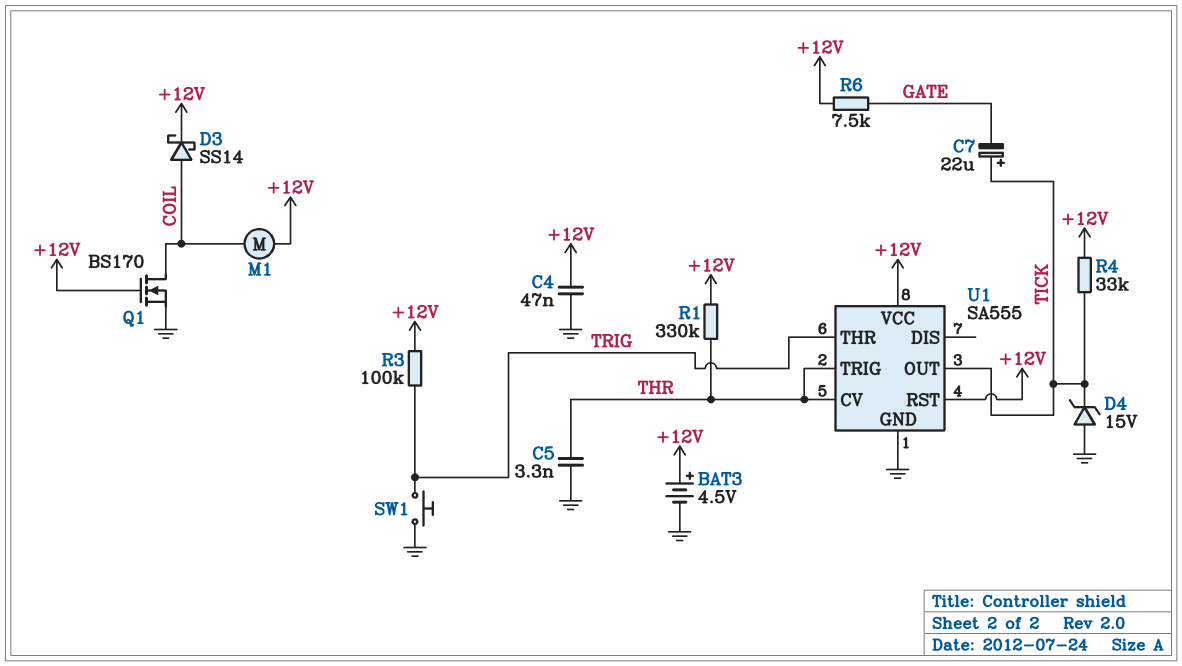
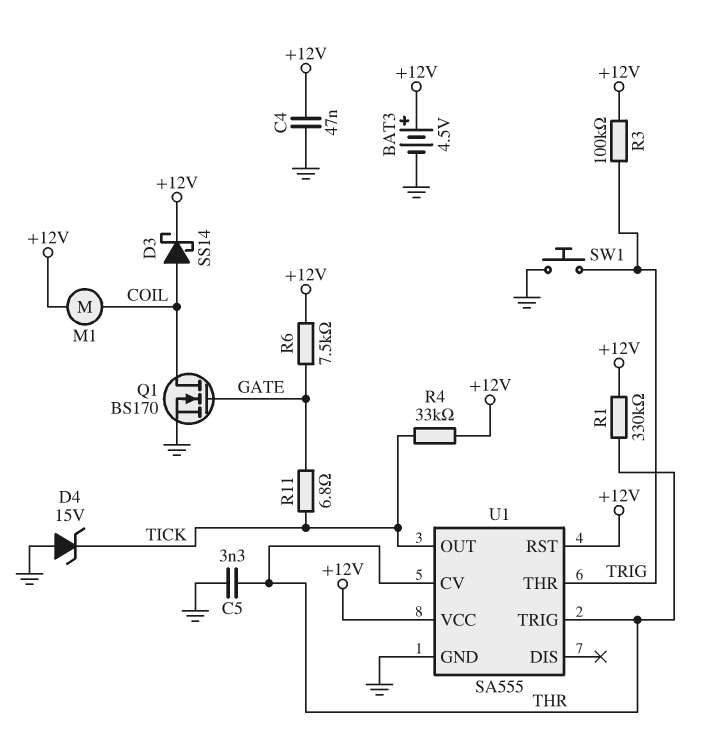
C7: 22uF (plus TICK, minus GATE) -> none
Q1: NMOS BS170 (G +12V, D COIL, S GND) -> NMOS BS170 (G GATE, D COIL, S GND)
R11: none -> 6.8 (GATE, TICK)

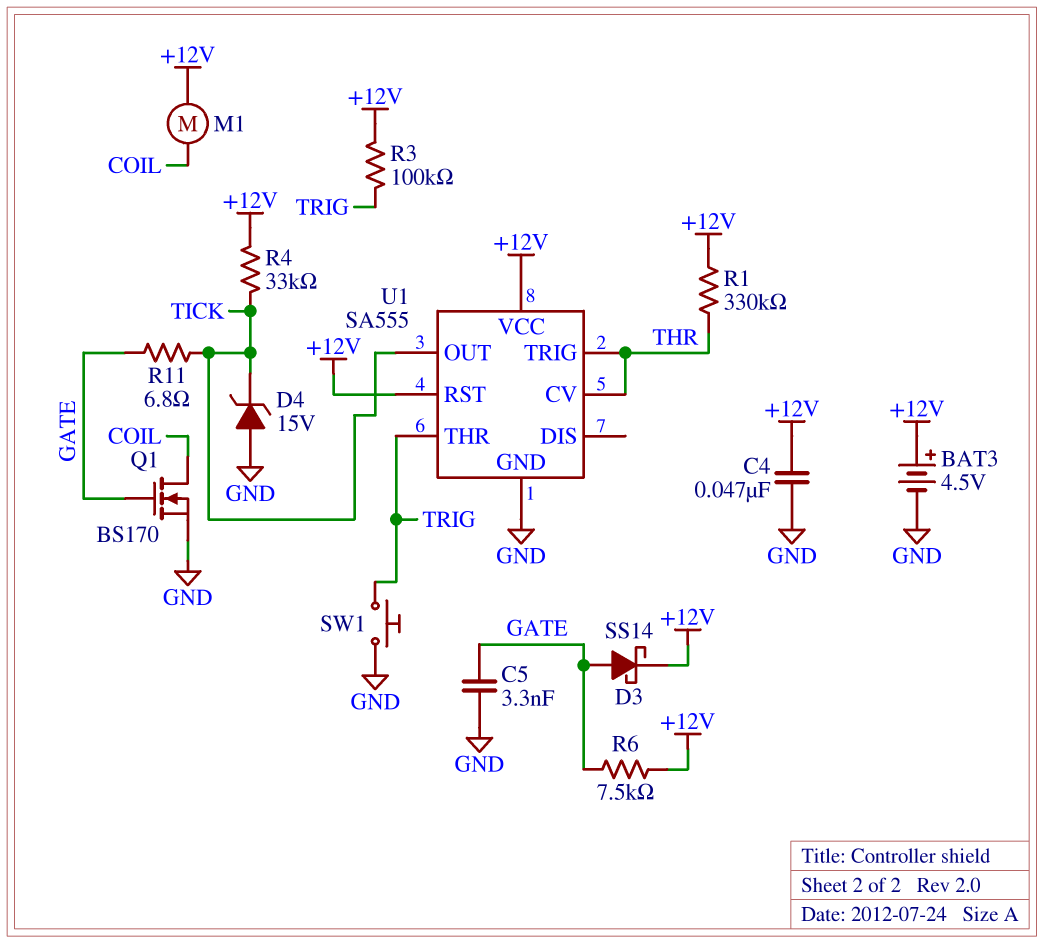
C5: 3.3nF (GND, THR) -> 3.3nF (GATE, GND)
D3: schottky SS14 (A COIL, K +12V) -> schottky SS14 (A GATE, K +12V)

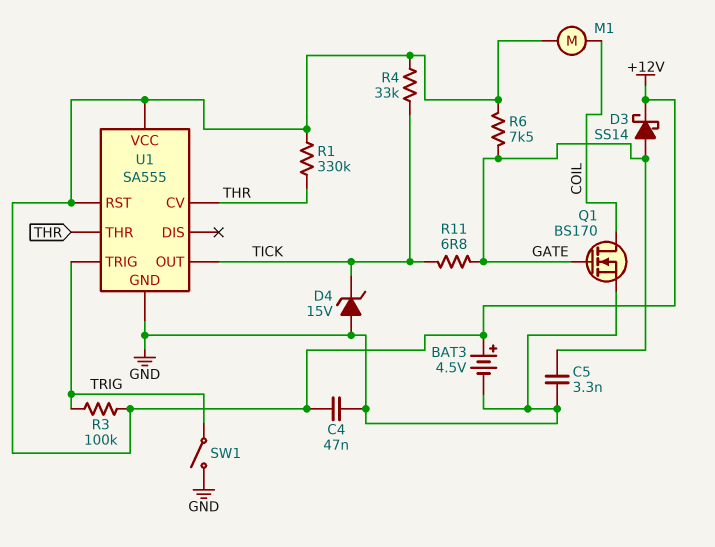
SW1: button (GND, TRIG) -> switch (GND, TRIG)
U1 pin THR: TRIG -> THR
U1 pin TRIG: THR -> TRIG

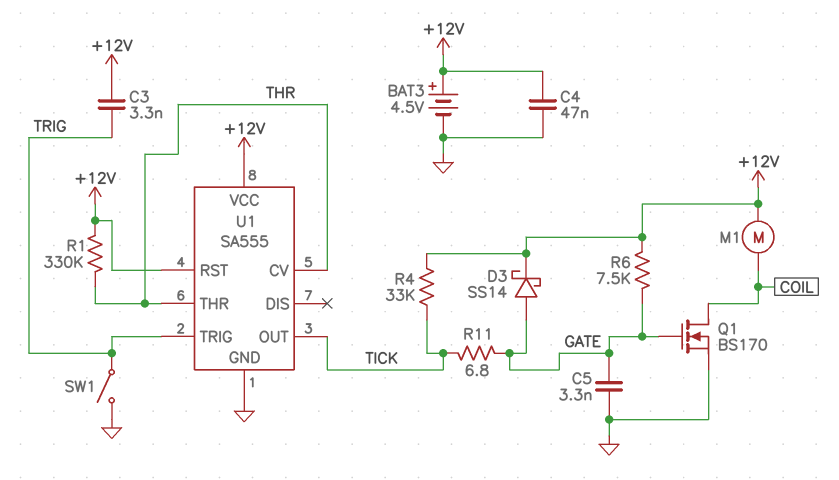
C3: none -> 3.3nF (+12V, TRIG)
D4: zener 15V (A GND, K TICK) -> none
R3: 100k (+12V, TRIG) -> none

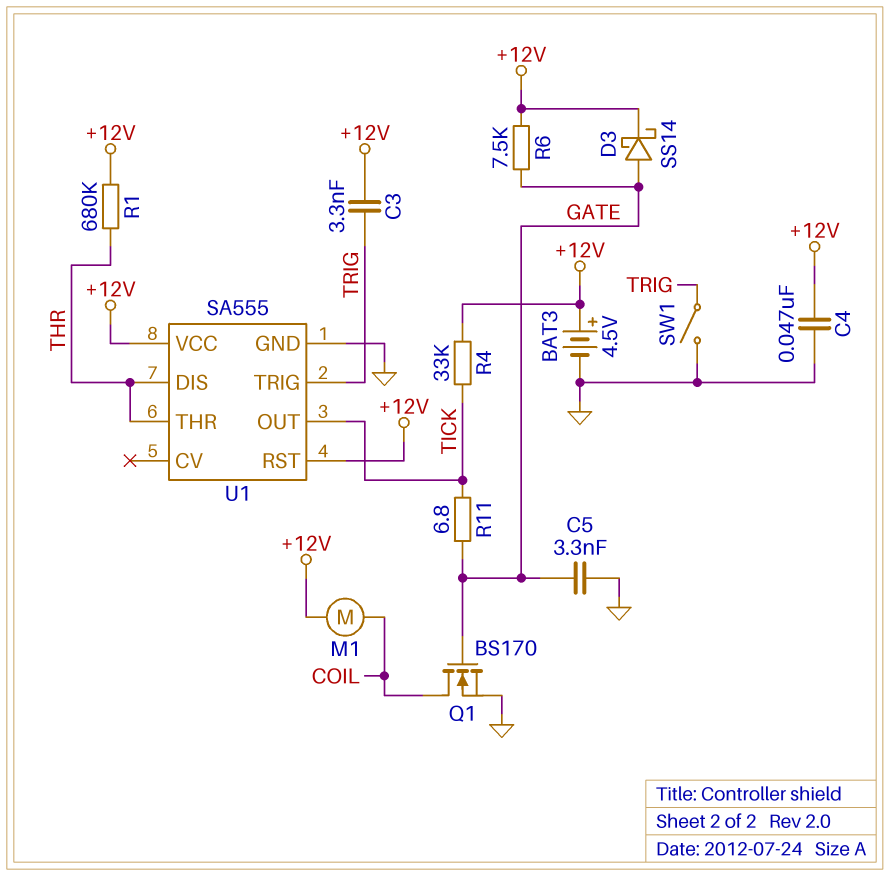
R1: 330k (+12V, THR) -> 680k (+12V, THR)
U1 pin CV: THR -> none
U1 pin DIS: none -> THR

